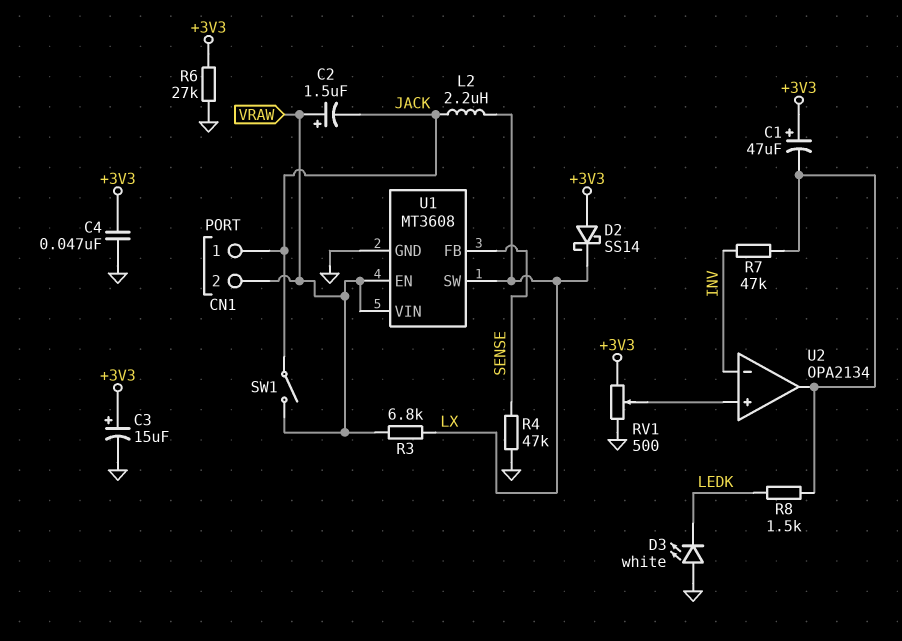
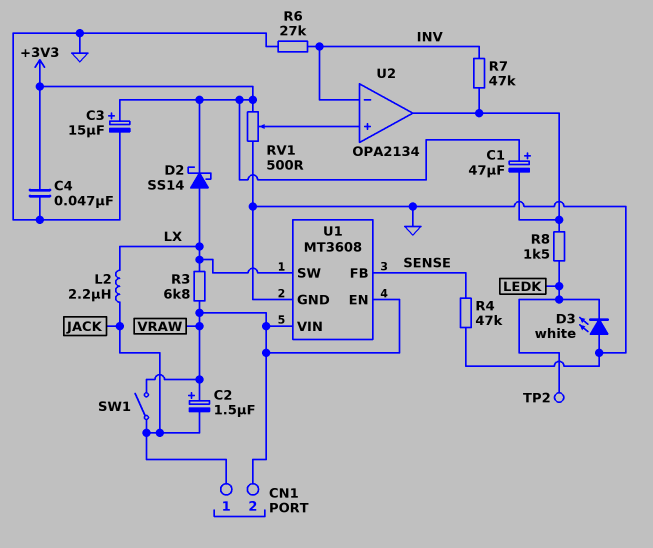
D2: schottky SS14 (A +3V3, K LX) -> schottky SS14 (A LX, K +3V3)
R6: 27k (+3V3, GND) -> 27k (GND, INV)
TP2: none -> test point (LEDK)

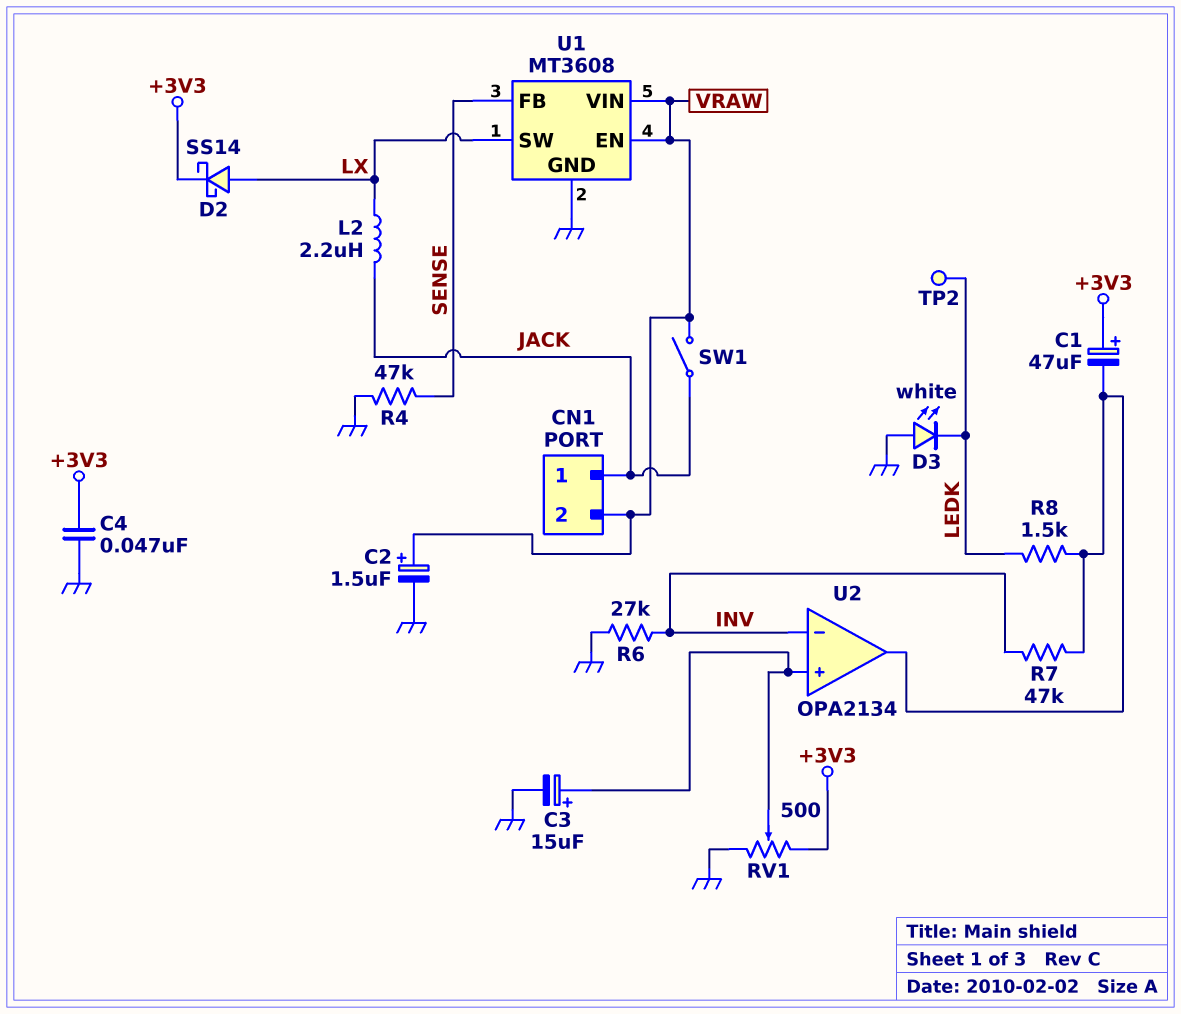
C2: 1.5uF (plus VRAW, minus JACK) -> 1.5uF (plus VRAW, minus GND)
C3: 15uF (plus +3V3, minus GND) -> 15uF (plus U2/in+, minus GND)
R3: 6.8k (LX, VRAW) -> none

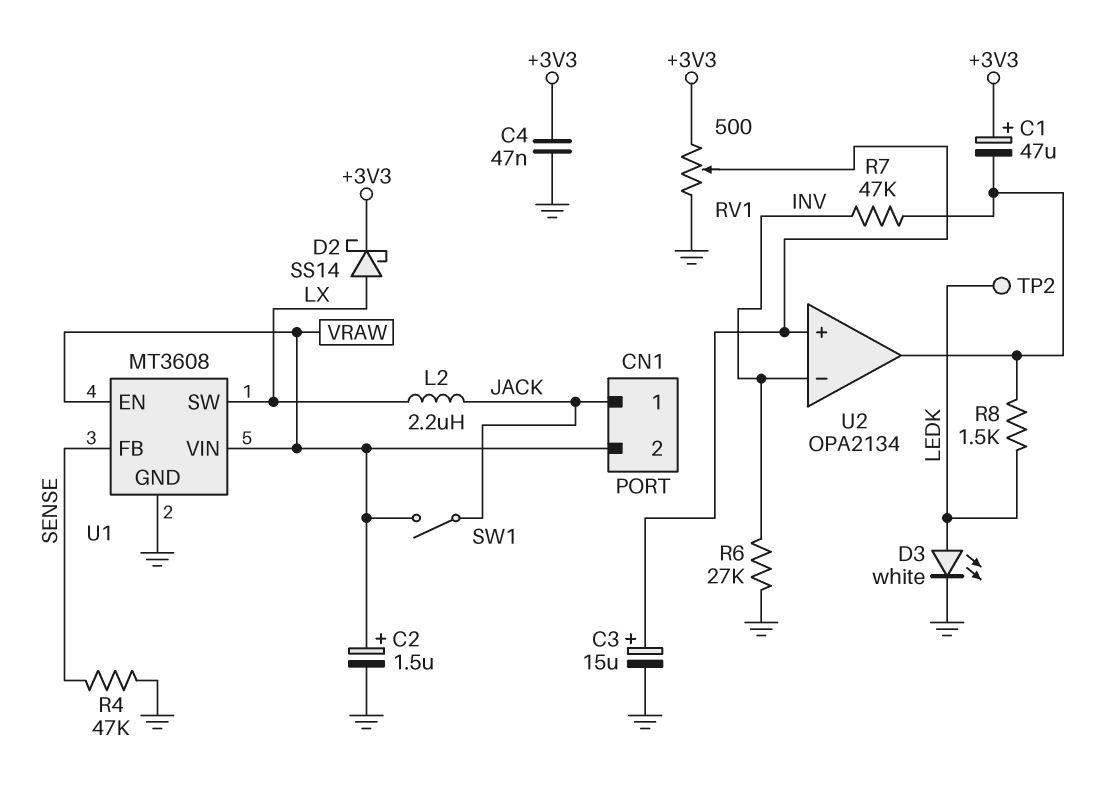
D3: LED white (A GND, K LEDK) -> LED white (A LEDK, K GND)

